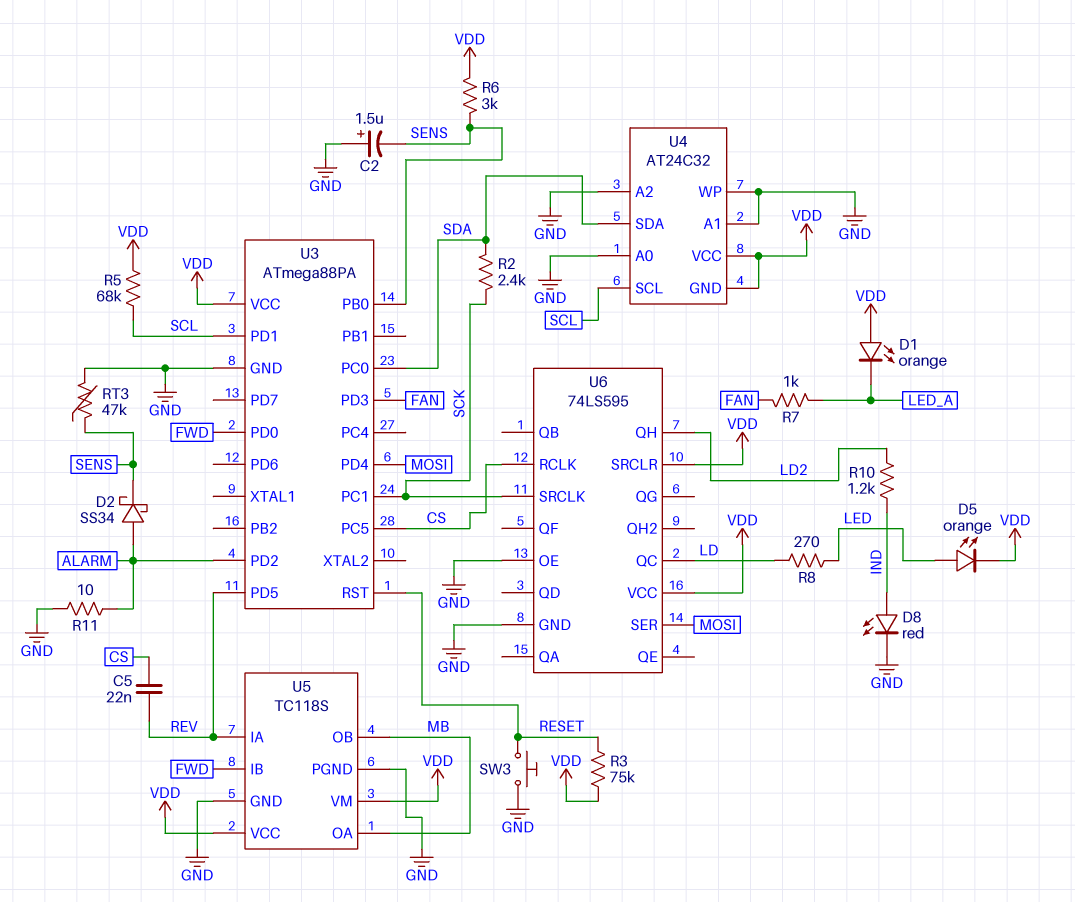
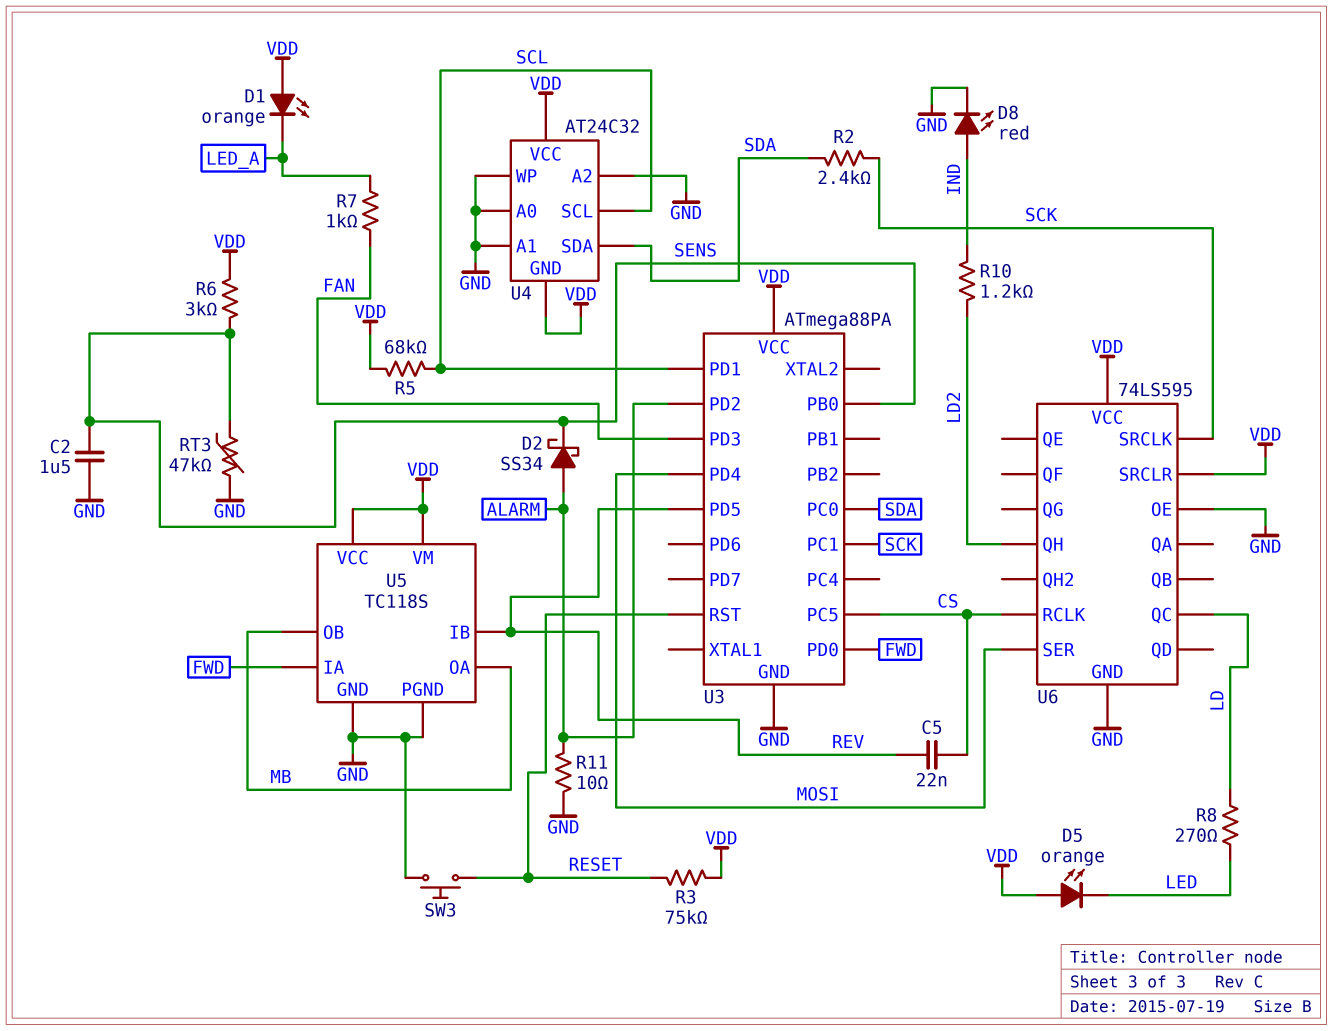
C2: 1.5uF (plus GND, minus SENS) -> 1.5uF (GND, SENS)
D5: LED orange (A LED, K VDD) -> LED orange (A VDD, K LED)
U5 pin IA: REV -> FWD
U5 pin IB: FWD -> REV

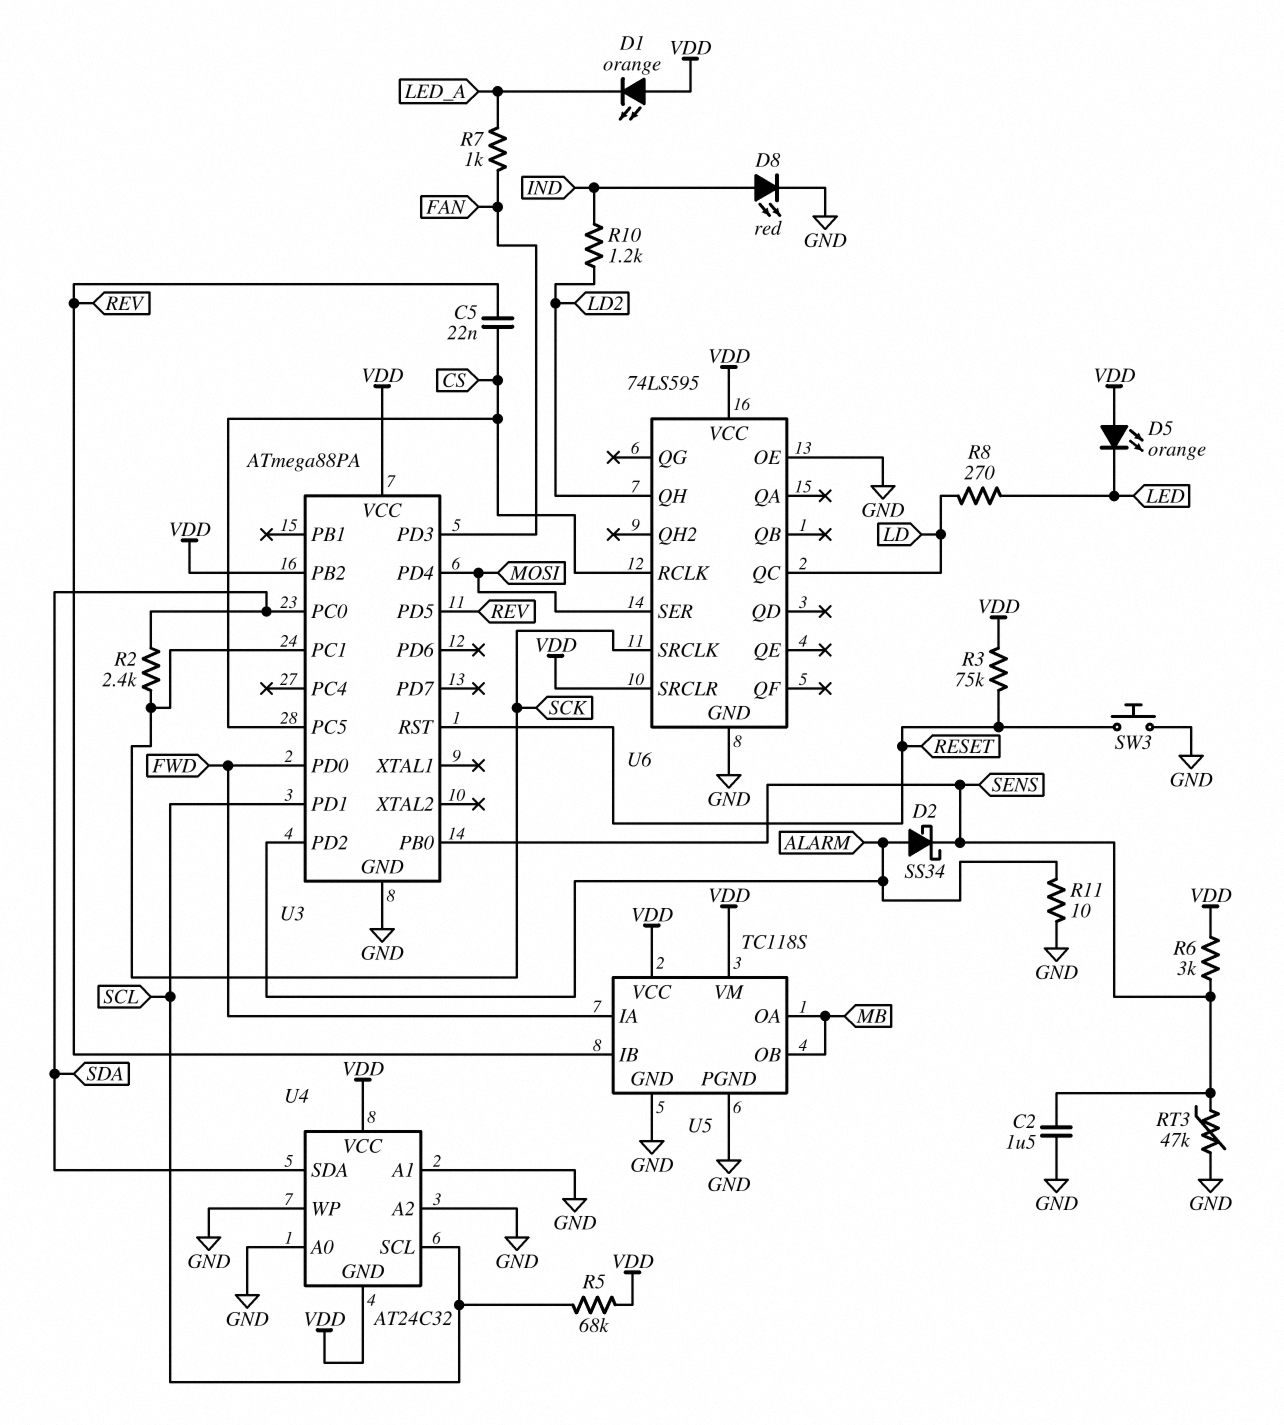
U3 pin PB2: none -> VDD

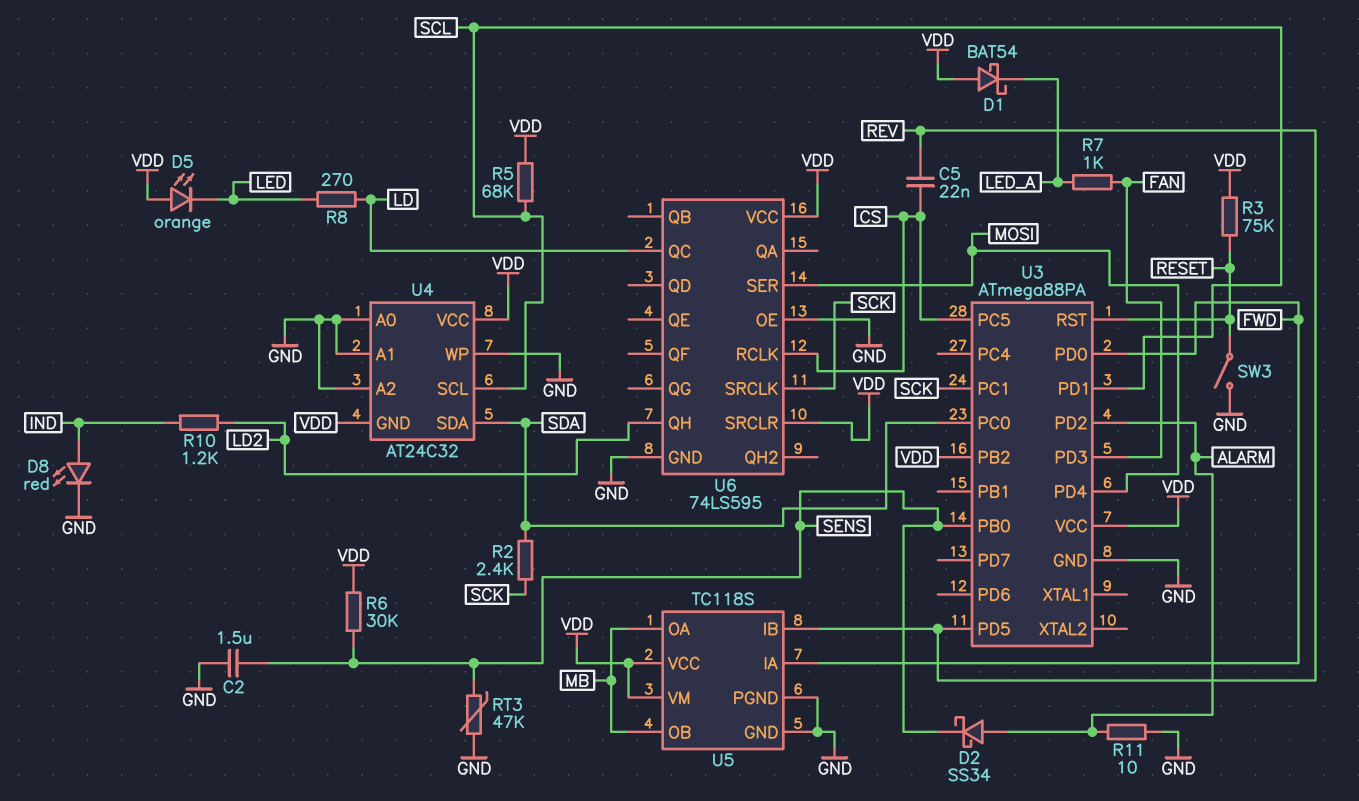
D1: LED orange (A VDD, K LED_A) -> schottky BAT54 (A VDD, K LED_A)
R6: 3k (SENS, VDD) -> 30k (SENS, VDD)
SW3: button (GND, RESET) -> switch (GND, RESET)

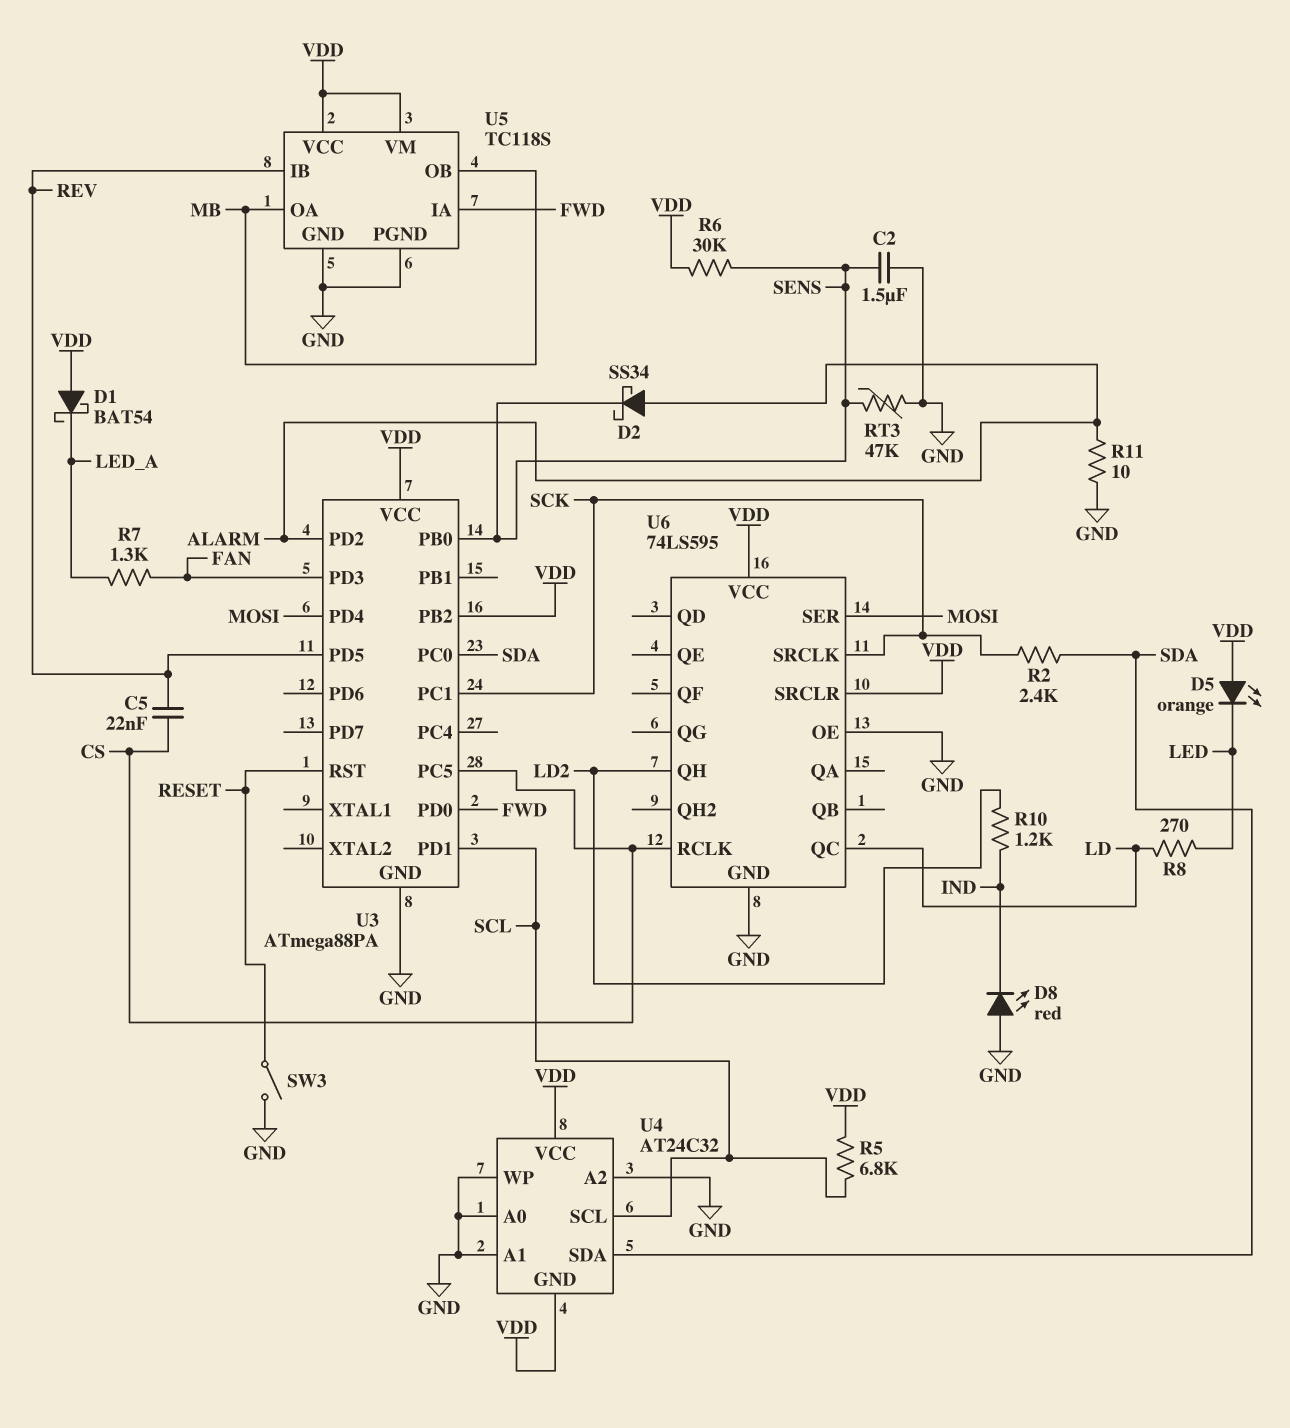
D8: LED red (A IND, K GND) -> LED red (A GND, K IND)
R3: 75k (RESET, VDD) -> none
R5: 68k (SCL, VDD) -> 6.8k (SCL, VDD)
R7: 1k (FAN, LED_A) -> 1.3k (FAN, LED_A)

